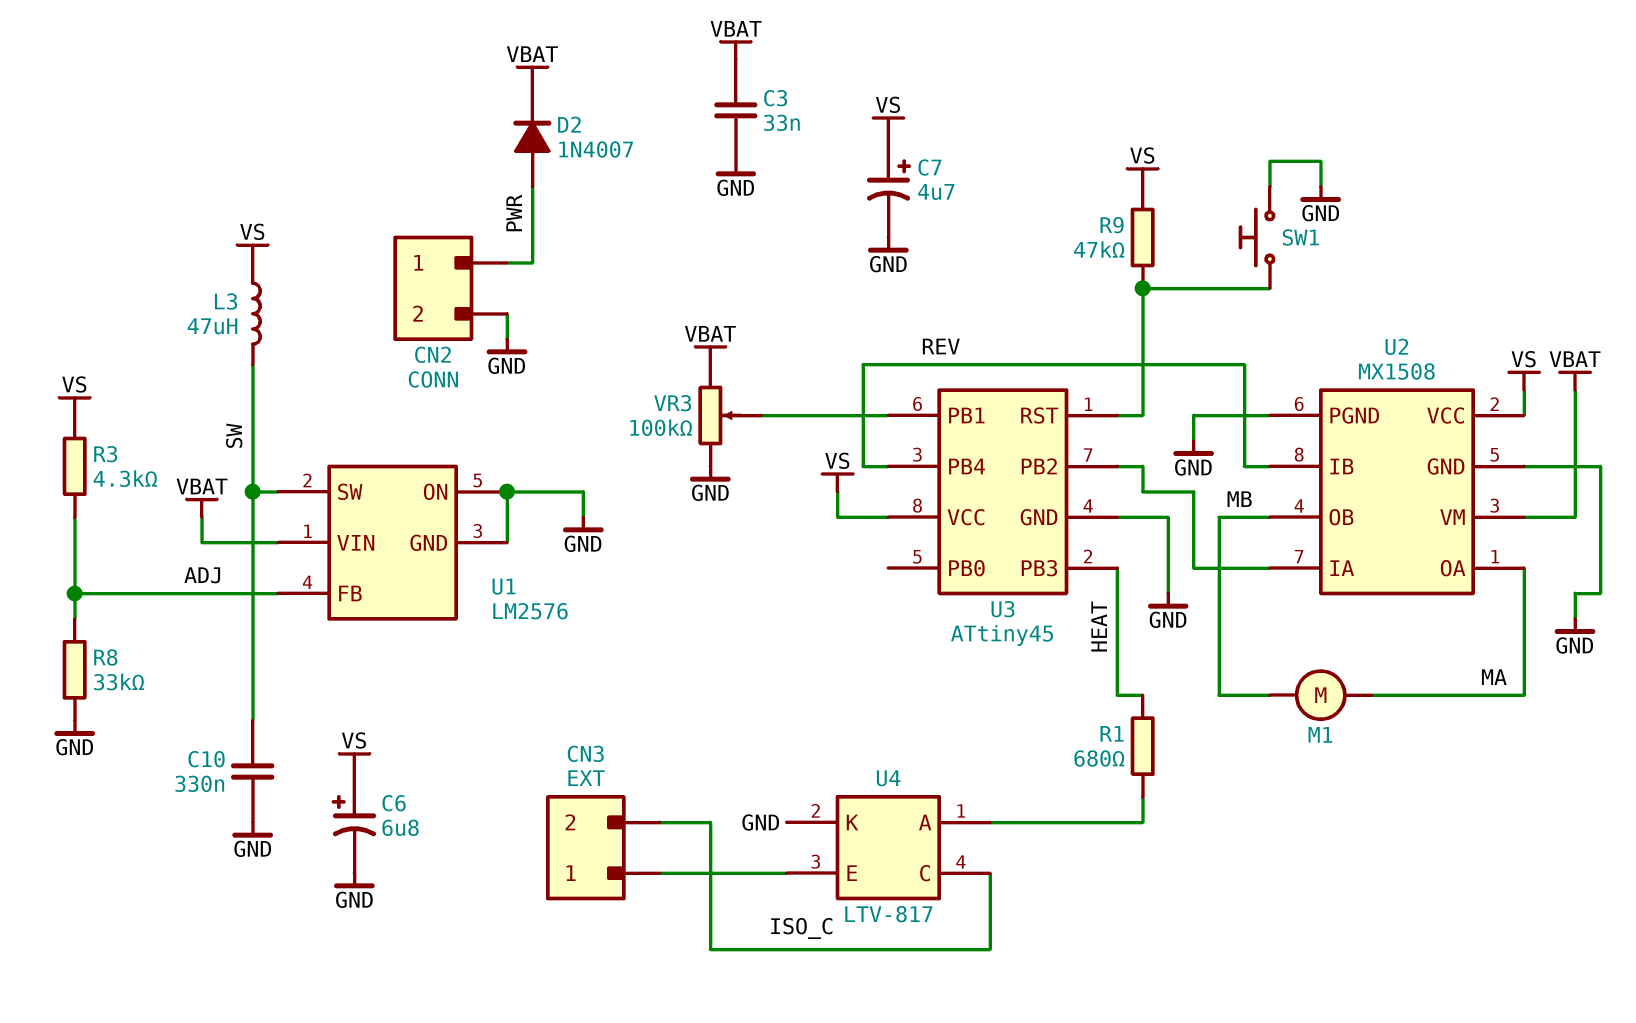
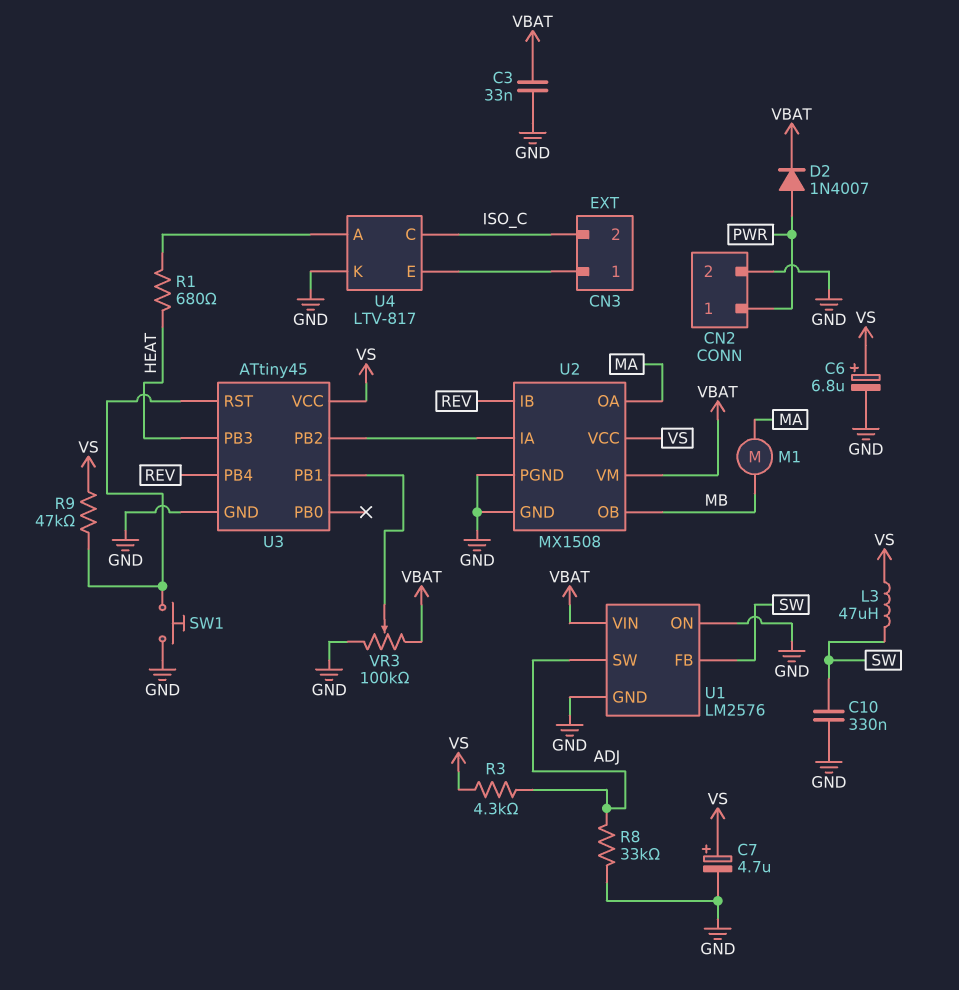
U1 pin FB: ADJ -> SW
U1 pin SW: SW -> ADJ

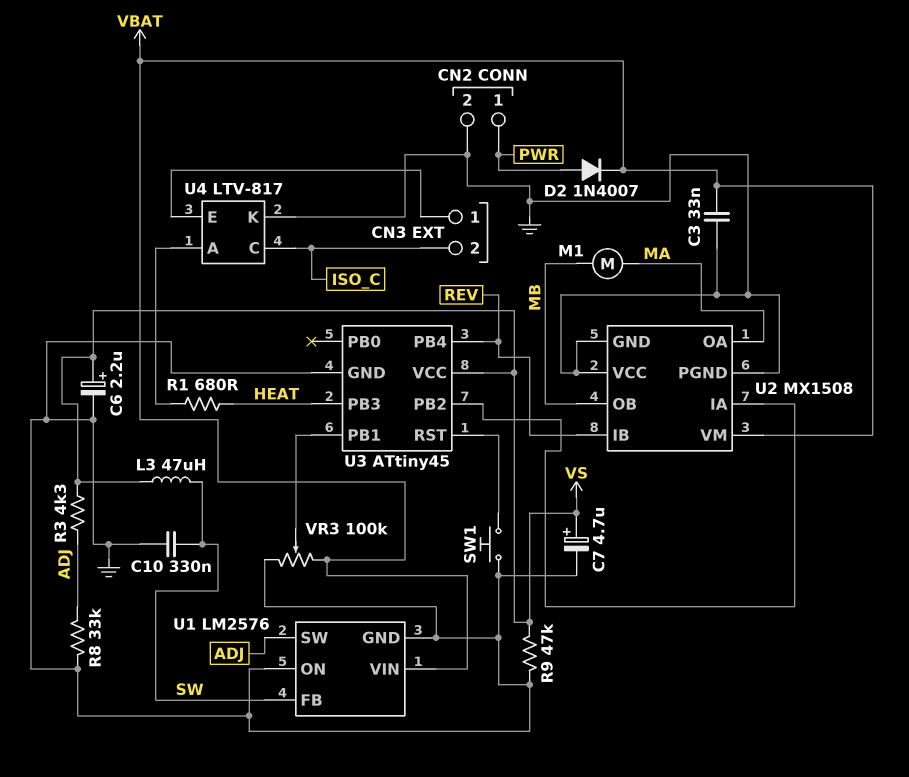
C6: 6.8uF (plus VS, minus GND) -> 2.2uF (plus VS, minus GND)
R9: 47k (U3/RST, VS) -> 47k (GND, VS)
U2 pin VCC: VS -> GND

